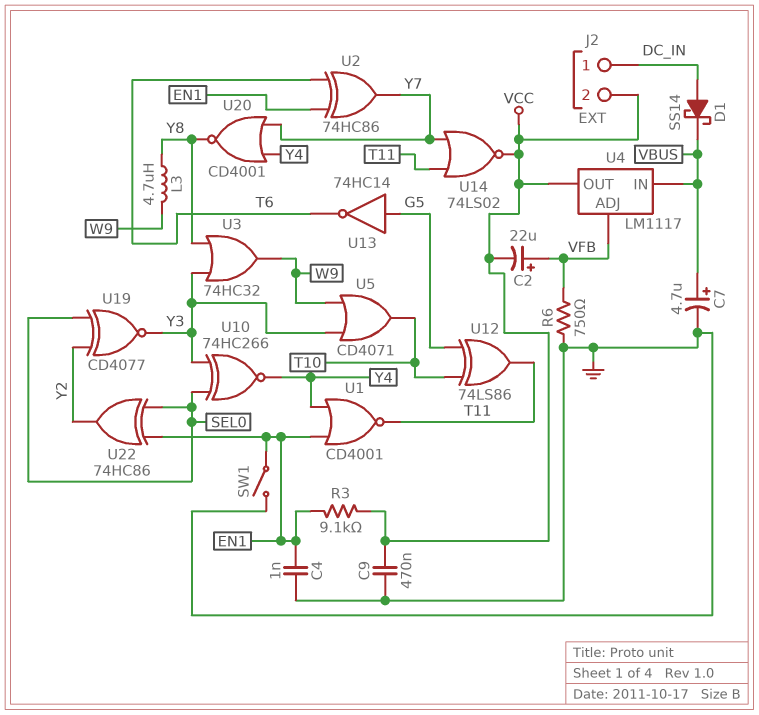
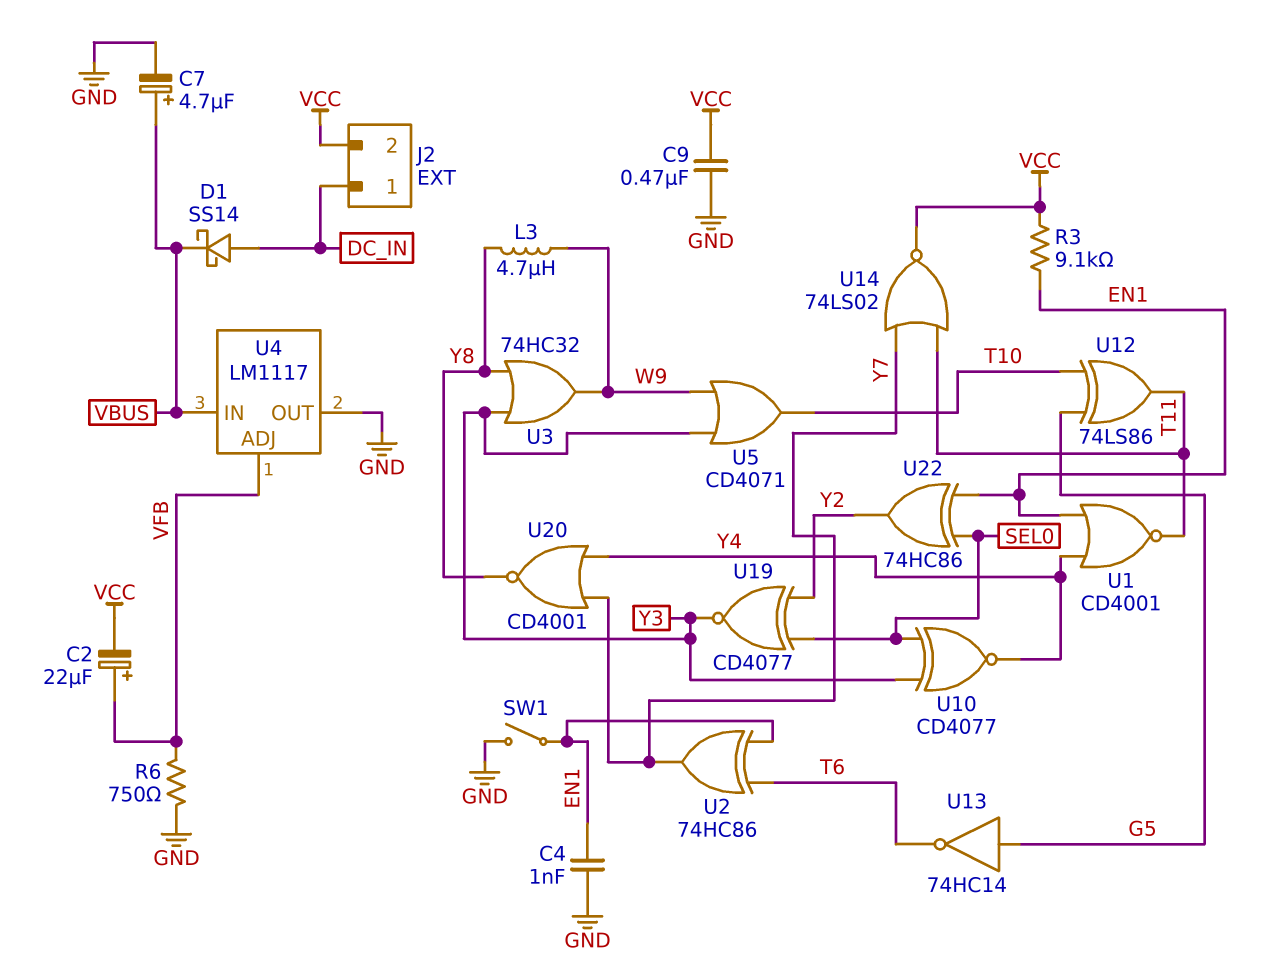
U4 pin OUT: VCC -> GND
U10: XNOR 74HC266 (in SEL0, in Y3, out Y4) -> XNOR CD4077 (in SEL0, in Y3, out Y4)

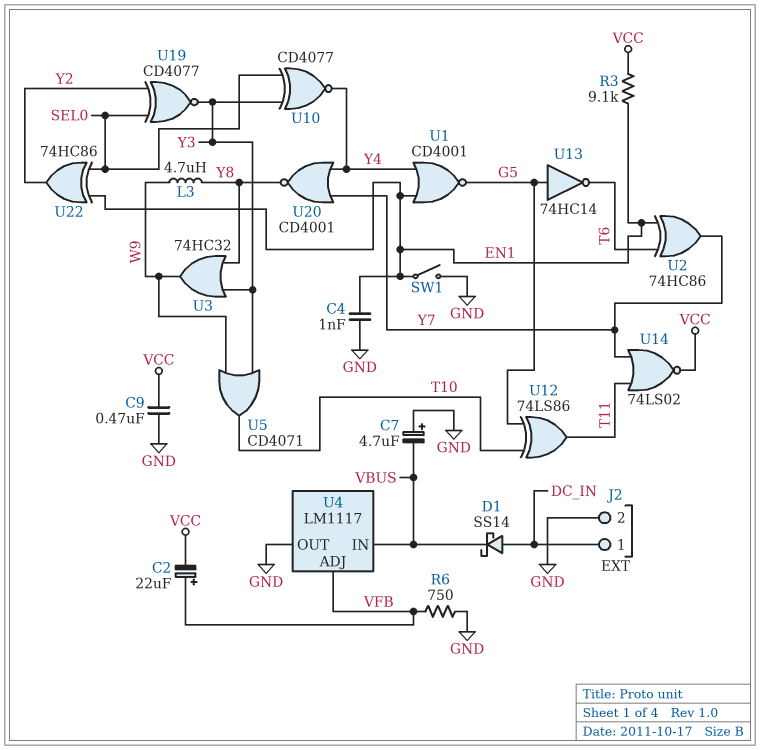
C7: 4.7uF (plus VBUS, minus GND) -> 4.7uF (plus GND, minus VBUS)
J2 pin 2: VCC -> GND
U1: NOR CD4001 (in EN1, in Y4, out T11) -> NOR CD4001 (in EN1, in Y4, out G5)

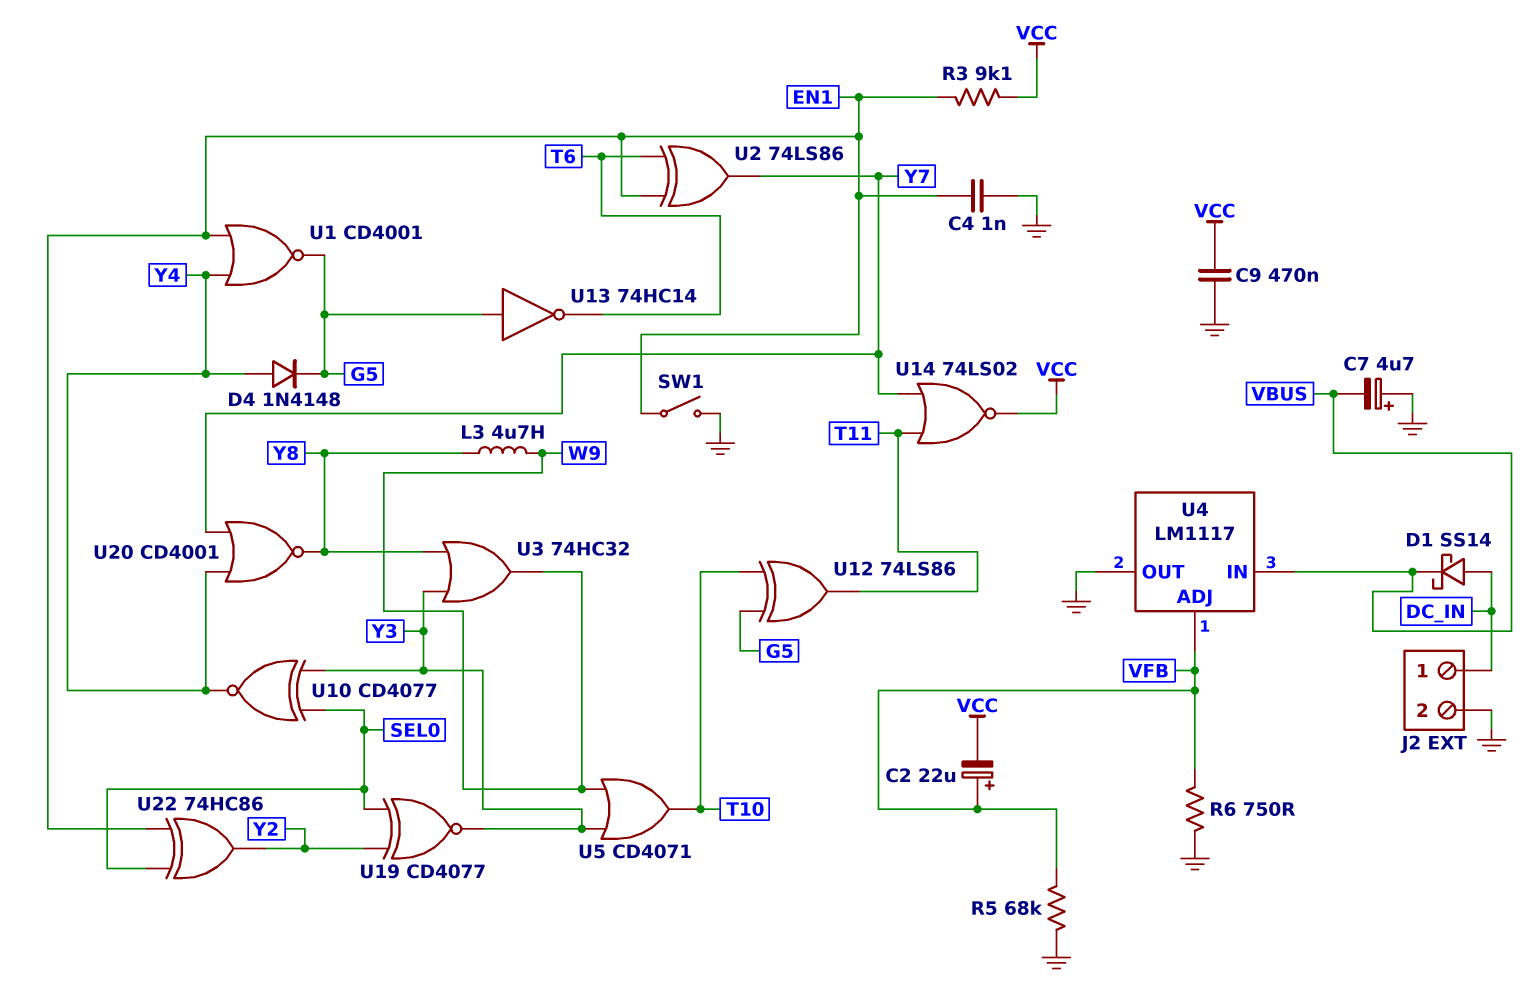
D4: none -> diode 1N4148 (A Y4, K G5)
R5: none -> 68k (GND, VFB)
U2: XOR 74HC86 (in EN1, in T6, out Y7) -> XOR 74LS86 (in EN1, in T6, out Y7)

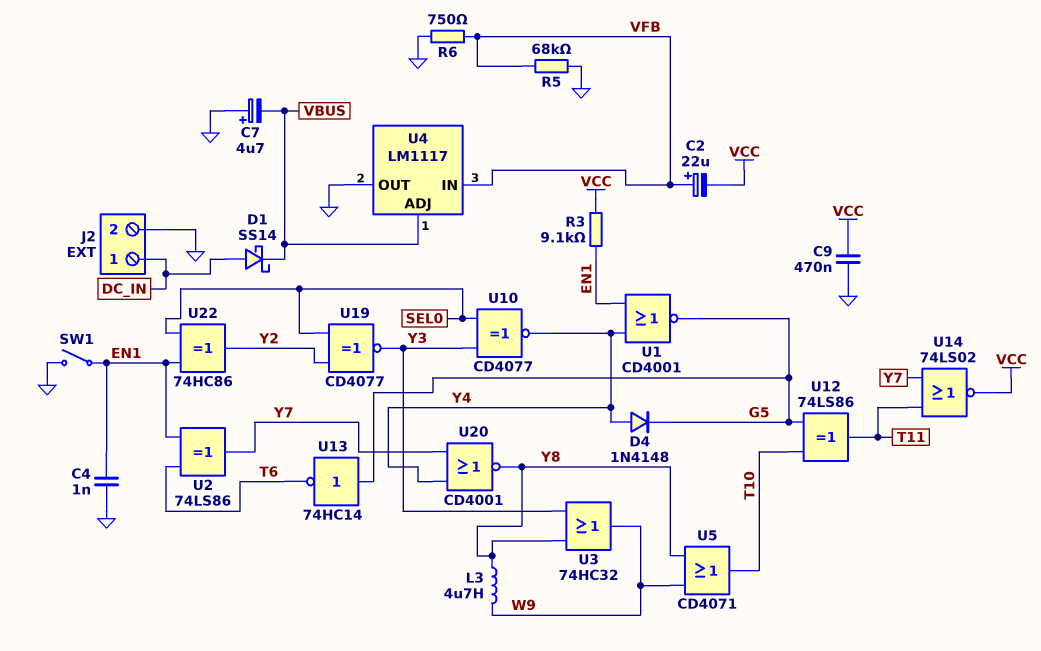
U4 pin ADJ: VFB -> VBUS
U4 pin IN: VBUS -> VFB
U5: OR CD4071 (in W9, in Y3, out T10) -> OR CD4071 (in W9, in Y8, out T10)

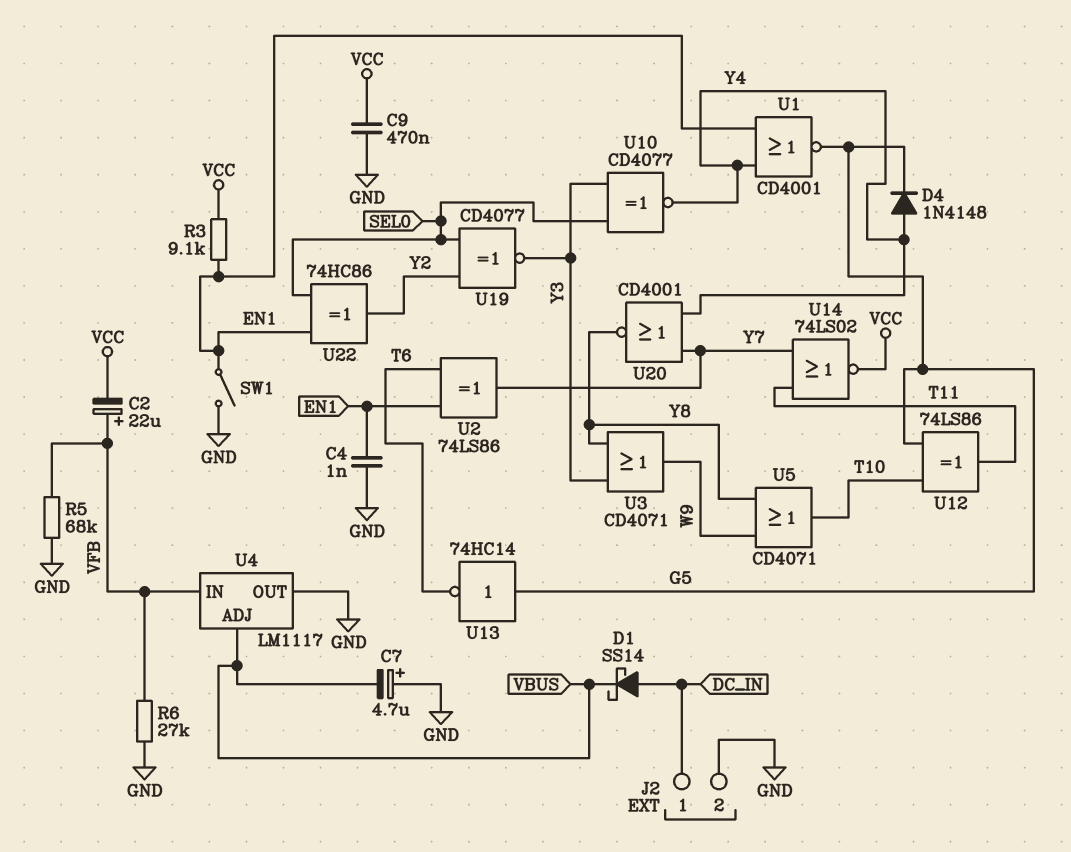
L3: 4.7uH (W9, Y8) -> none
R6: 750 (GND, VFB) -> 27k (GND, VFB)
U3: OR 74HC32 (in Y3, in Y8, out W9) -> OR CD4071 (in Y3, in Y8, out W9)

